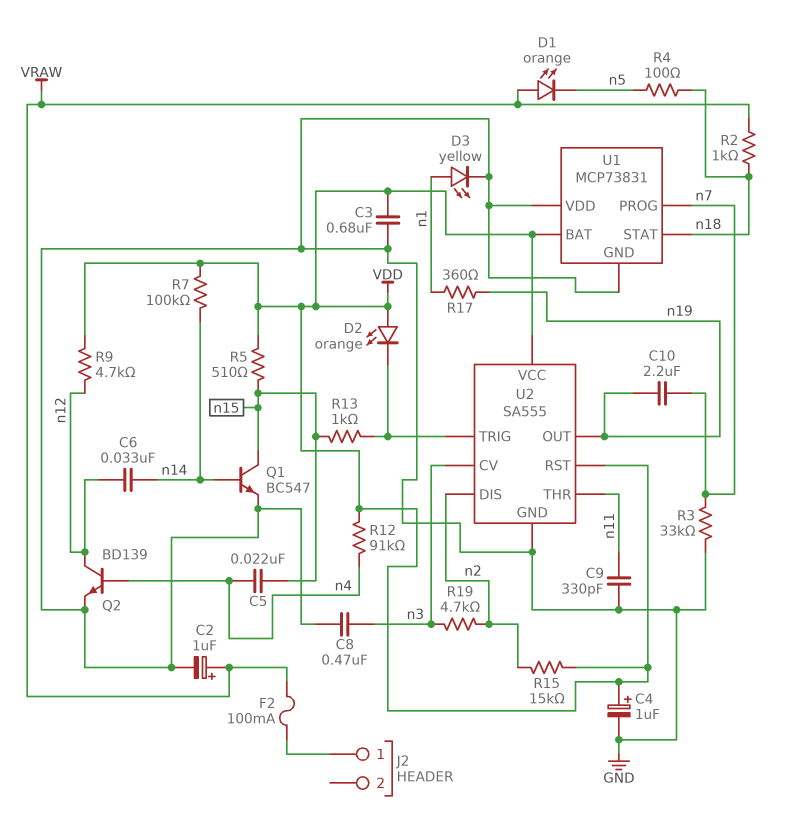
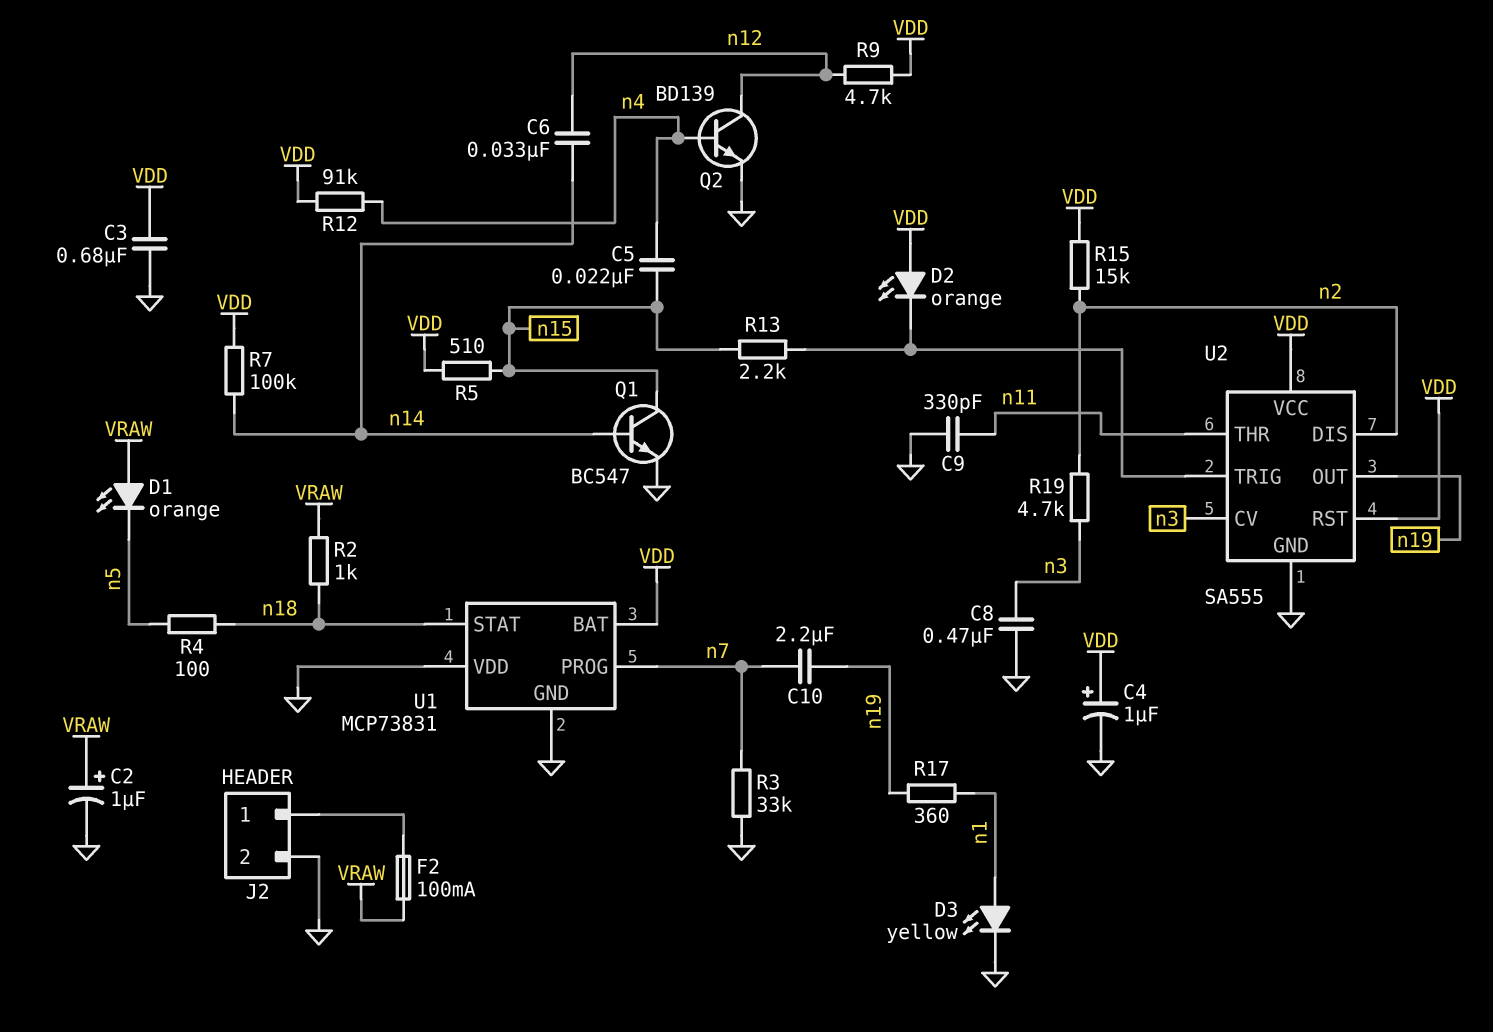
J2 pin 2: none -> GND
R13: 1k (U2/TRIG, n15) -> 2.2k (U2/TRIG, n15)

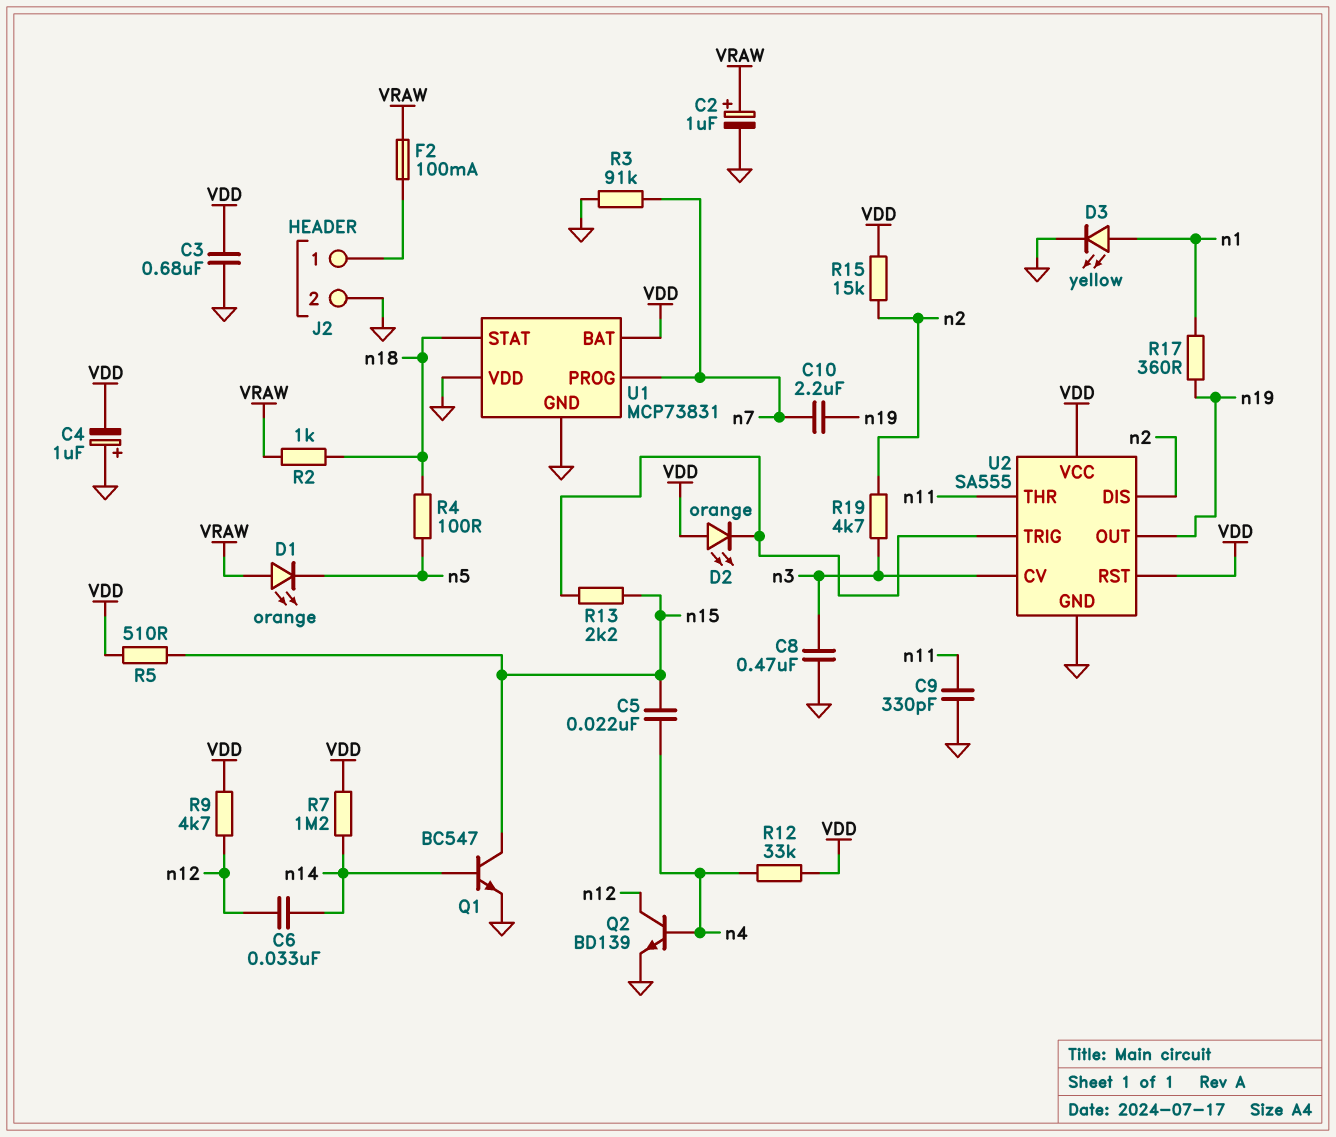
C4: 1uF (plus VDD, minus GND) -> 1uF (plus GND, minus VDD)
R3: 33k (GND, n7) -> 91k (GND, n7)
R7: 100k (VDD, n14) -> 1.2M (VDD, n14)
R12: 91k (VDD, n4) -> 33k (VDD, n4)

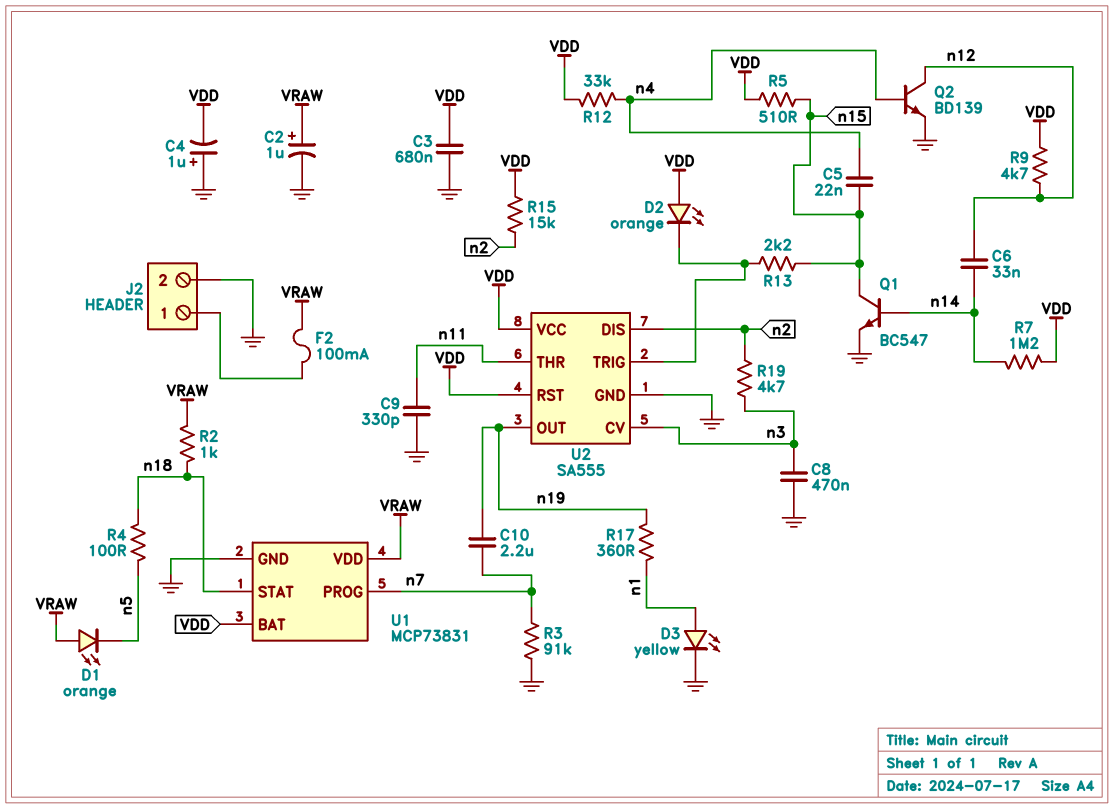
U1 pin VDD: GND -> VRAW

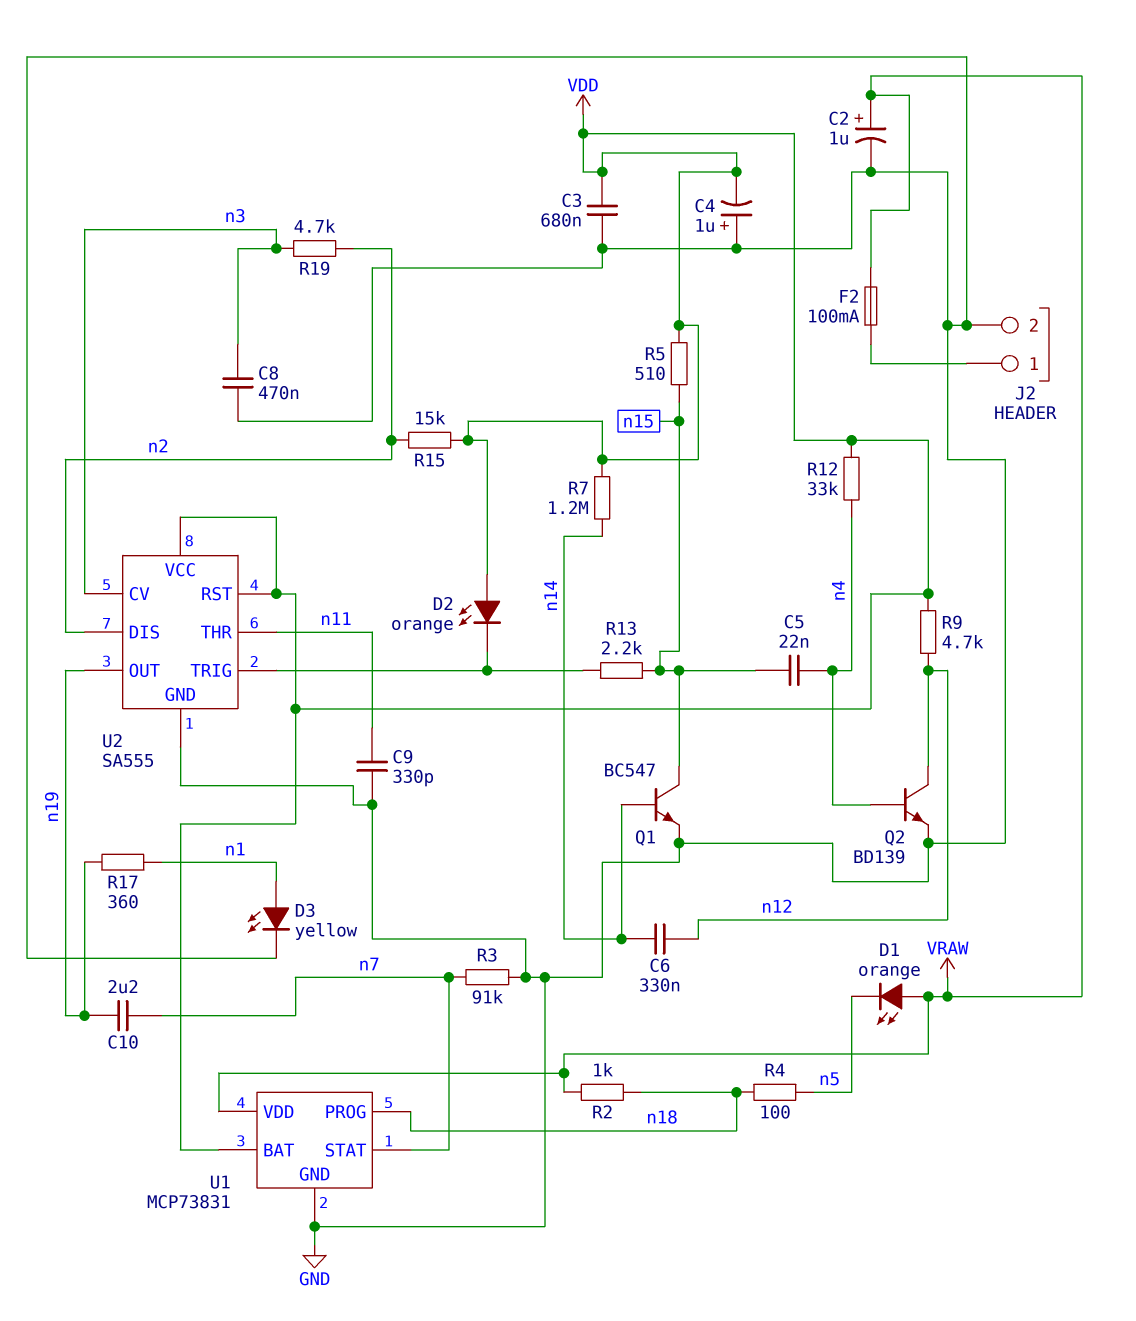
C6: 33nF (n12, n14) -> 330nF (n12, n14)
U1 pin PROG: n7 -> n18
U1 pin STAT: n18 -> n7

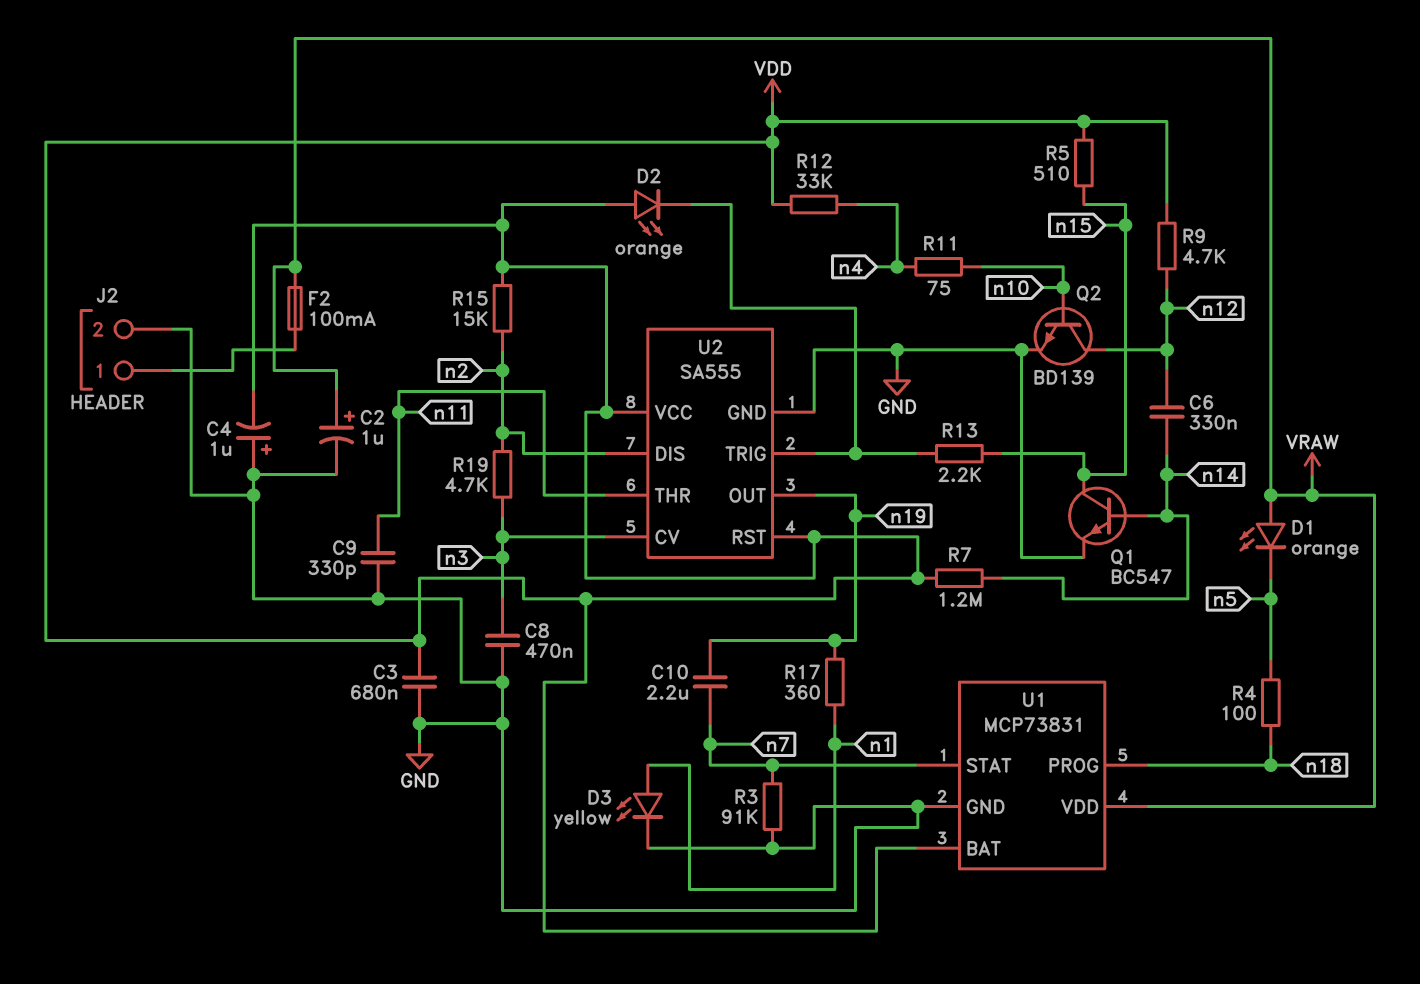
C5: 22nF (n4, n15) -> none
Q2: NPN BD139 (B n4, C n12, E GND) -> NPN BD139 (B n10, C n12, E GND)
R2: 1k (VRAW, n18) -> none
R11: none -> 75 (n4, n10)

